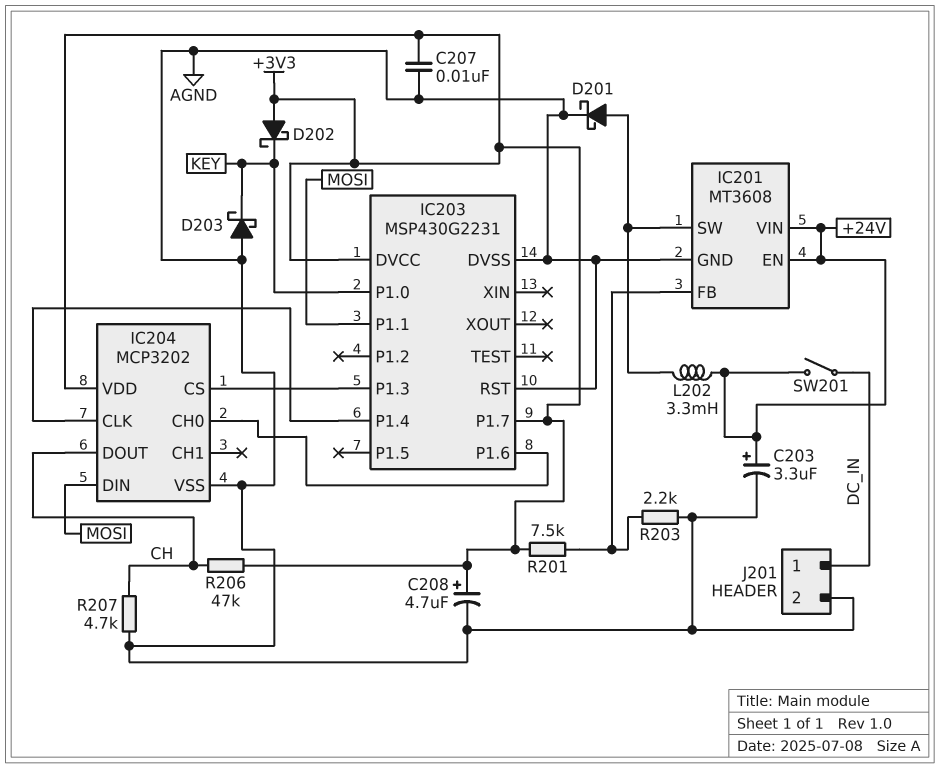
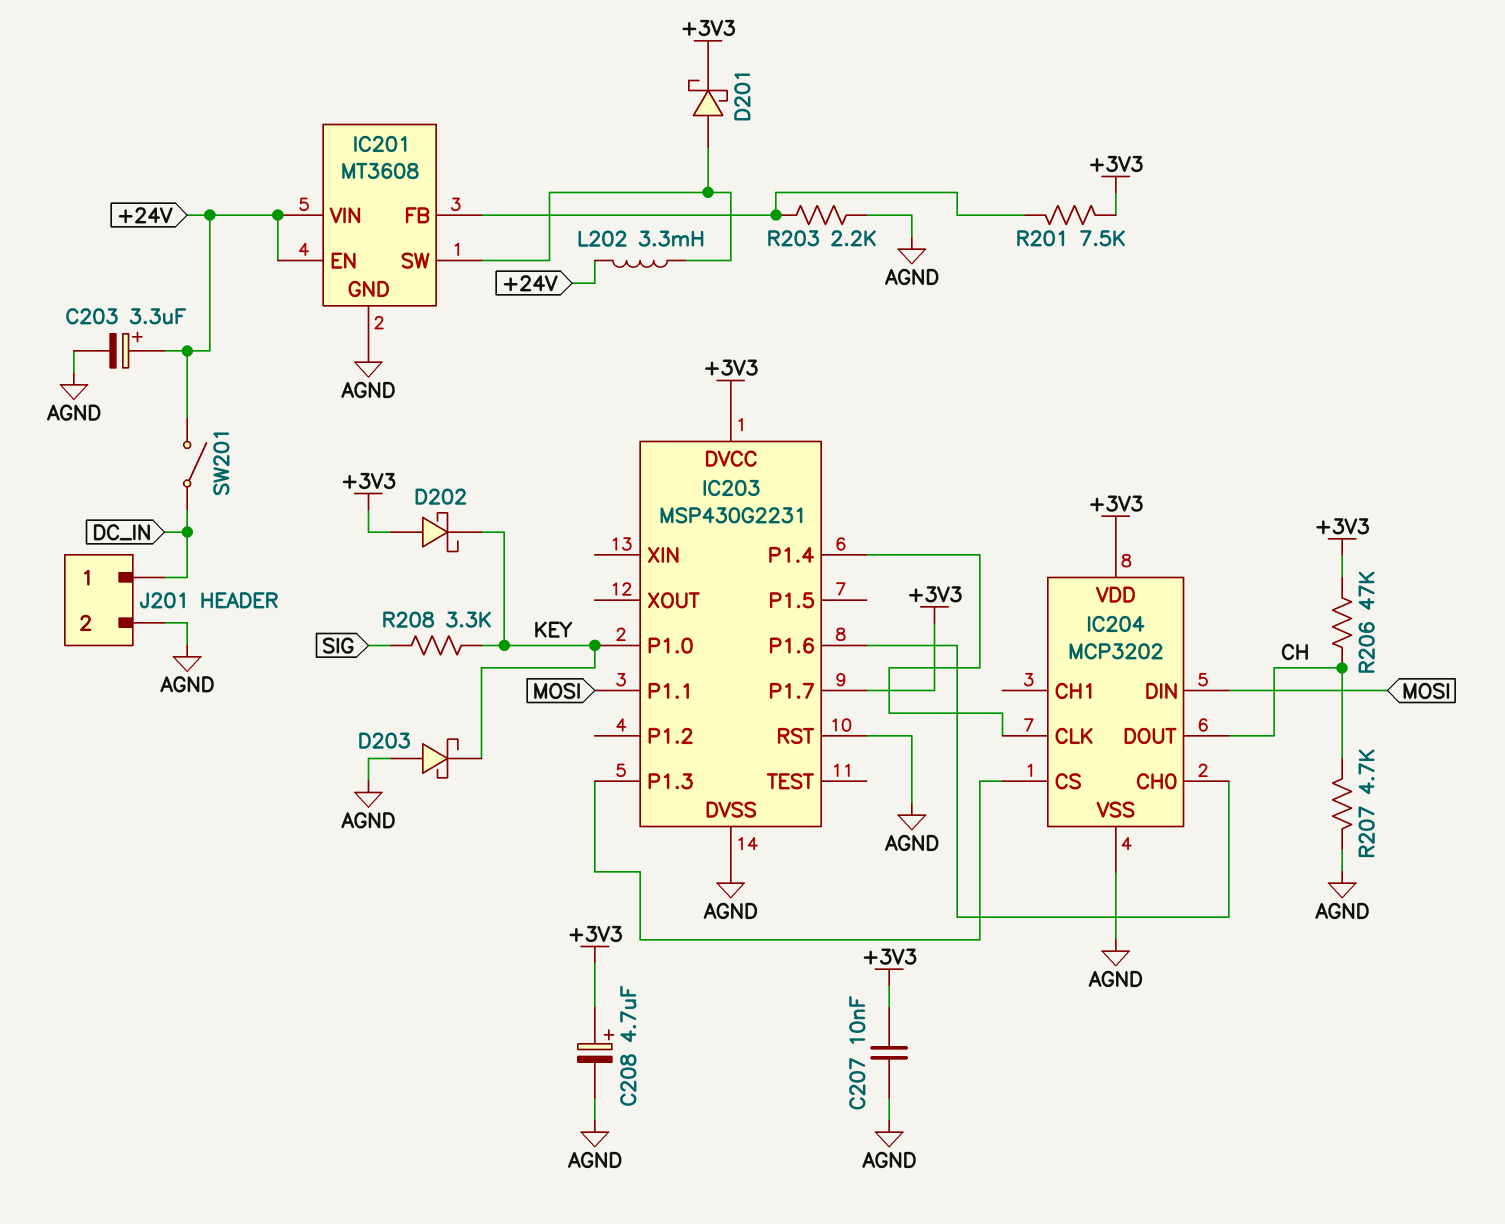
D201: schottky (A IC201/SW, K AGND) -> schottky (A IC201/SW, K +3V3)
R208: none -> 3.3k (KEY, SIG)

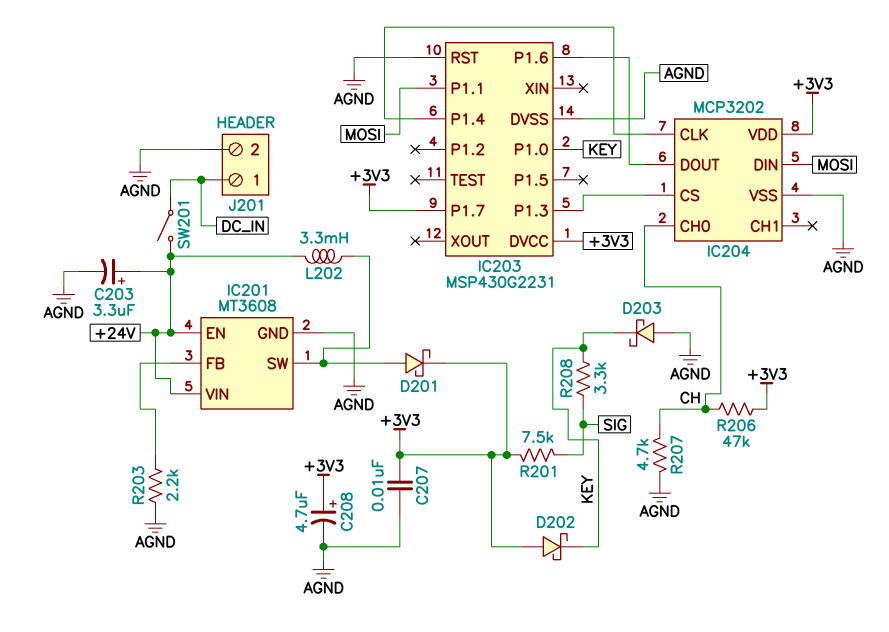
IC204 pin CH0: IC203/P1.6 -> CH
IC204 pin DOUT: CH -> IC203/P1.6
R201: 7.5k (+3V3, IC201/FB) -> 7.5k (+3V3, SIG)

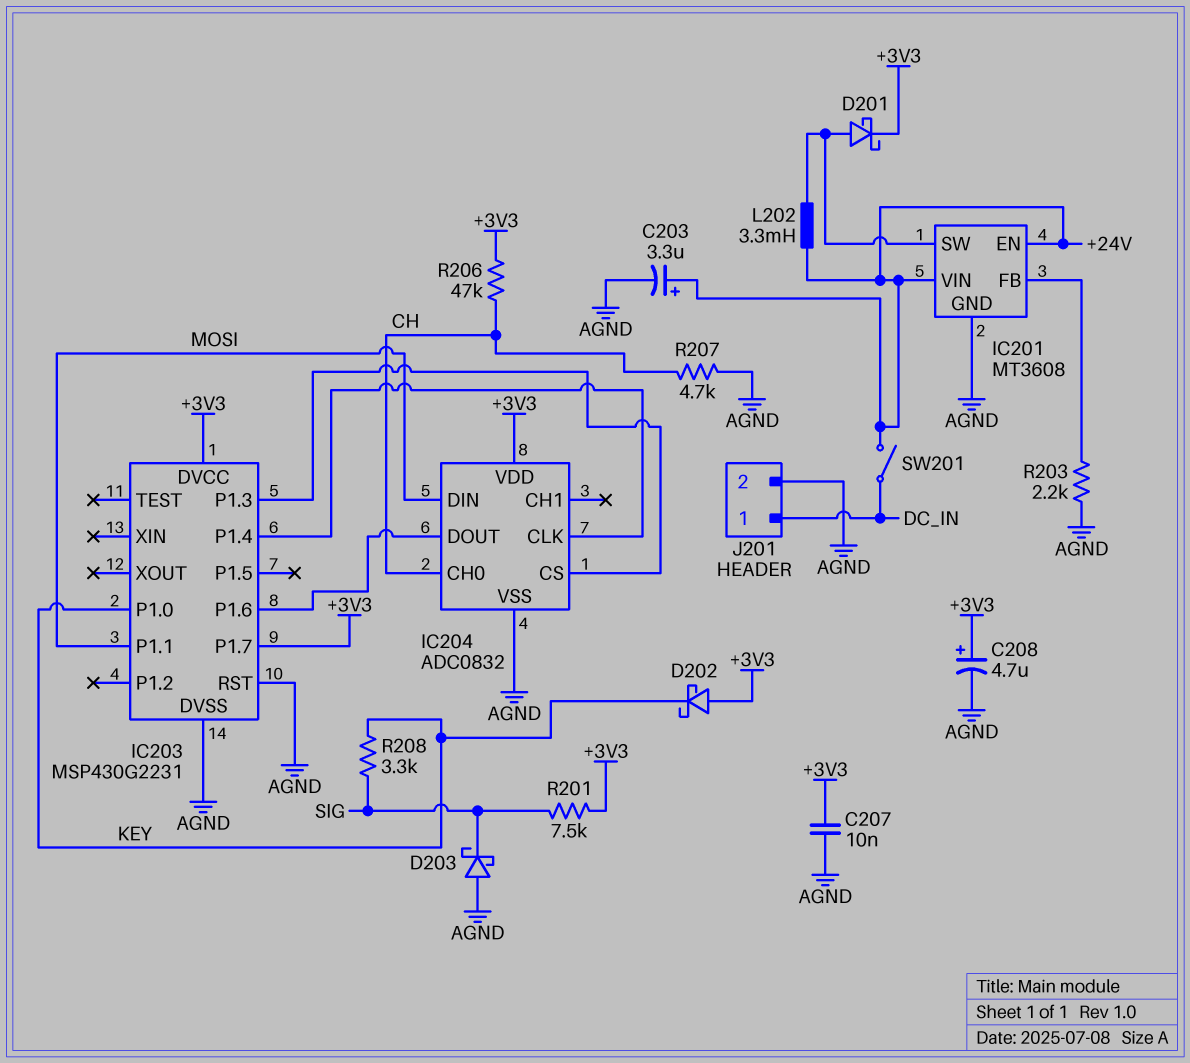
D203: schottky (A AGND, K KEY) -> schottky (A AGND, K SIG)
IC204: MCP3202 -> ADC0832

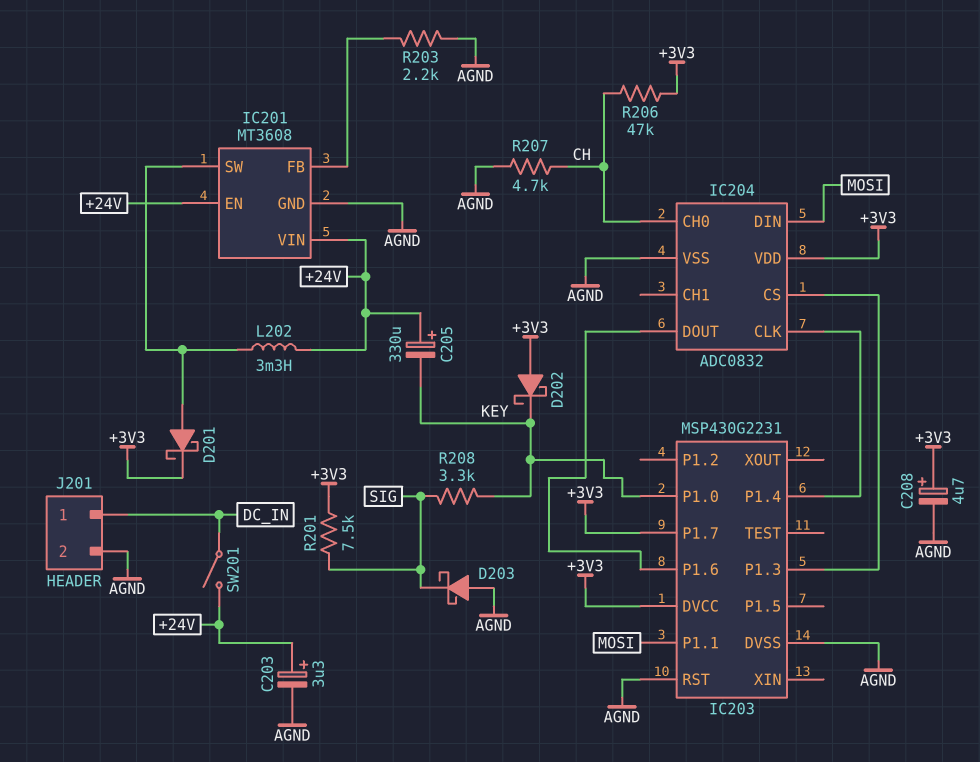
C205: none -> 330uF (plus +24V, minus KEY)
C207: 10nF (+3V3, AGND) -> none

